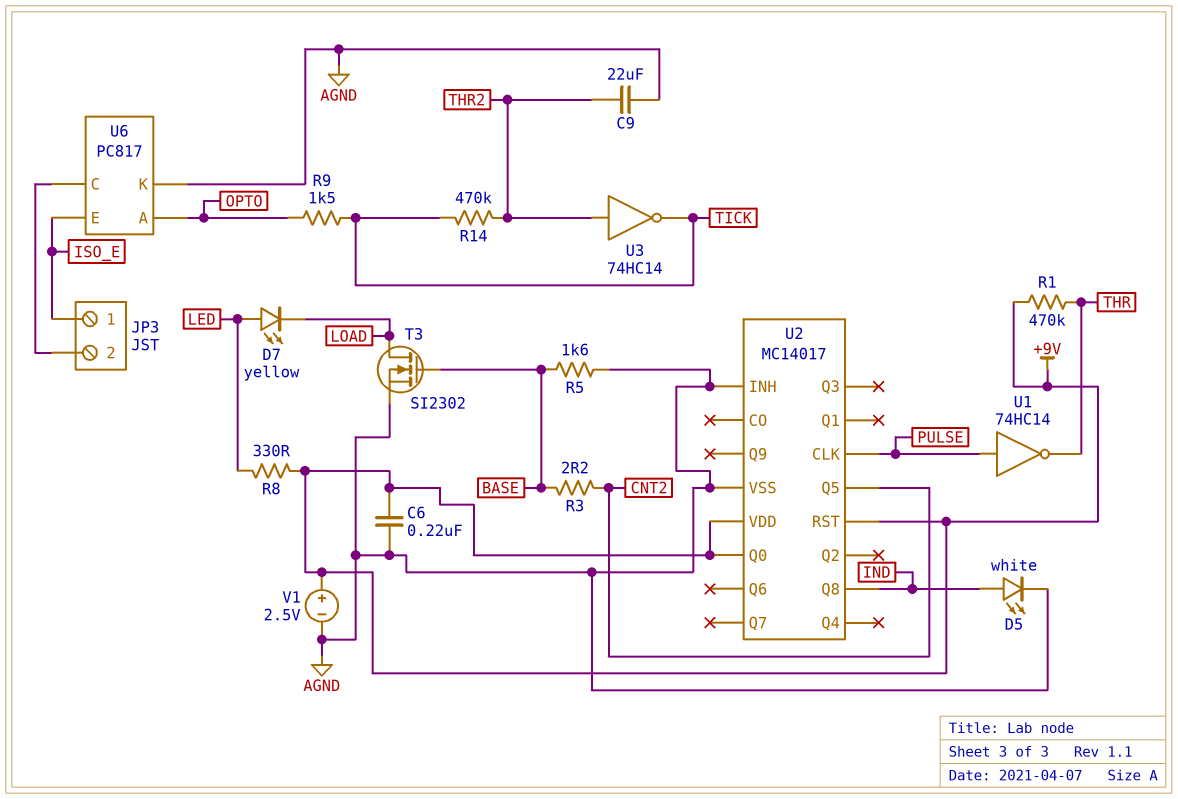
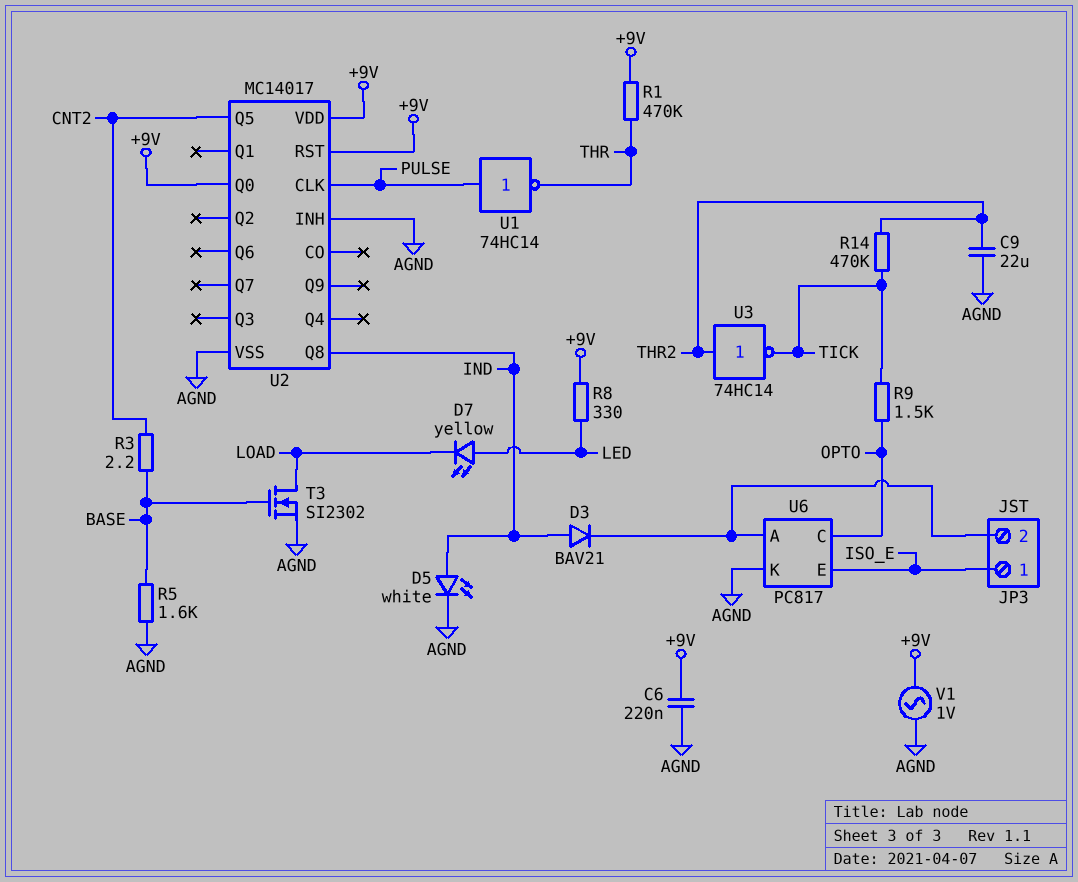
D3: none -> diode BAV21 (A IND, K JP3/2)
U6 pin A: OPTO -> JP3/2
U6 pin C: JP3/2 -> OPTO
V1: 2.5V (plus +9V, minus AGND) -> AC 1V (+9V, AGND)

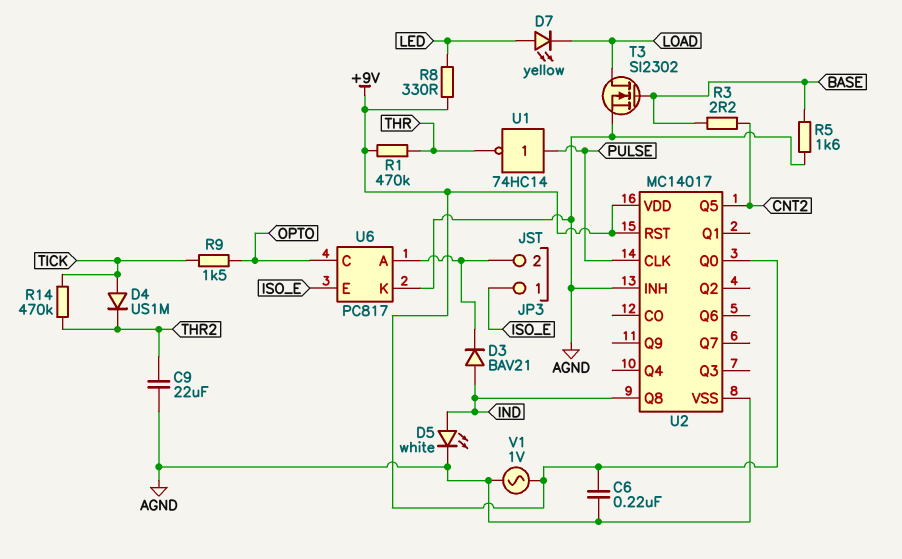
D4: none -> diode US1M (A TICK, K THR2)
U3: NOT 74HC14 (in THR2, out TICK) -> none

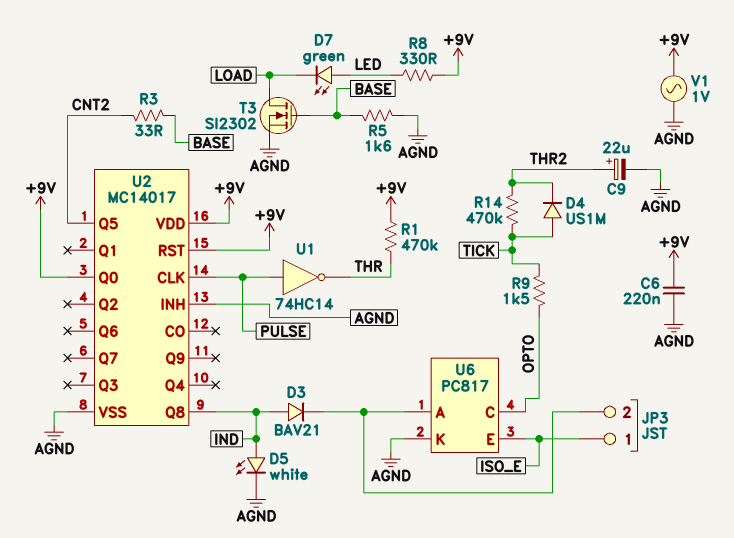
C9: 22uF (AGND, THR2) -> 22uF (plus THR2, minus AGND)
D7: LED yellow (A LED, K LOAD) -> LED green (A LED, K LOAD)
R3: 2.2 (BASE, CNT2) -> 33 (BASE, CNT2)

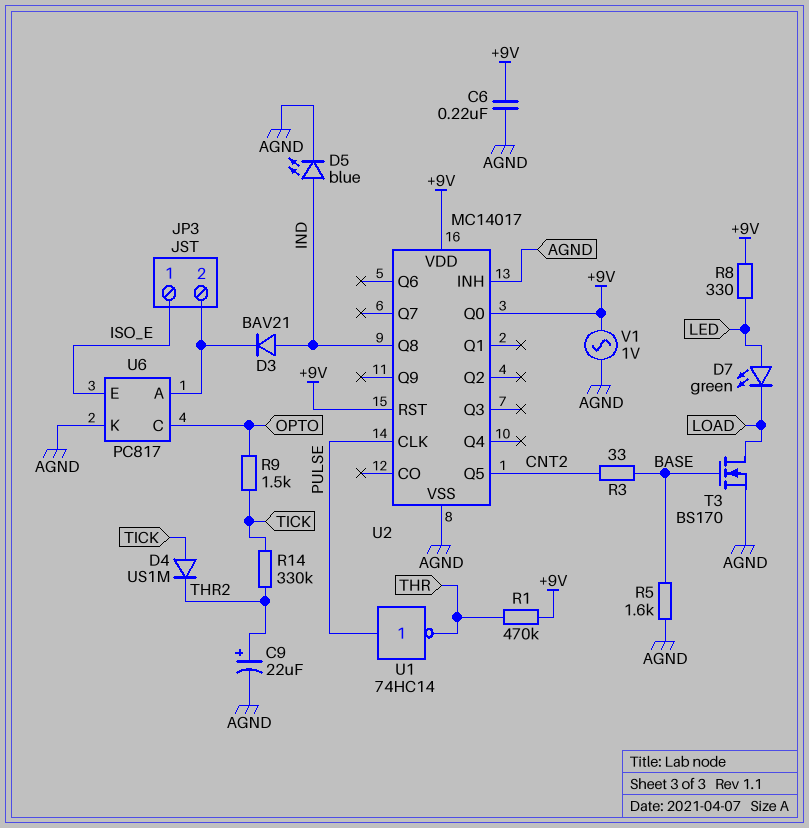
D5: LED white (A IND, K AGND) -> LED blue (A IND, K AGND)
R14: 470k (THR2, TICK) -> 330k (THR2, TICK)
T3: NMOS SI2302 (G BASE, D LOAD, S AGND) -> NMOS BS170 (G BASE, D LOAD, S AGND)

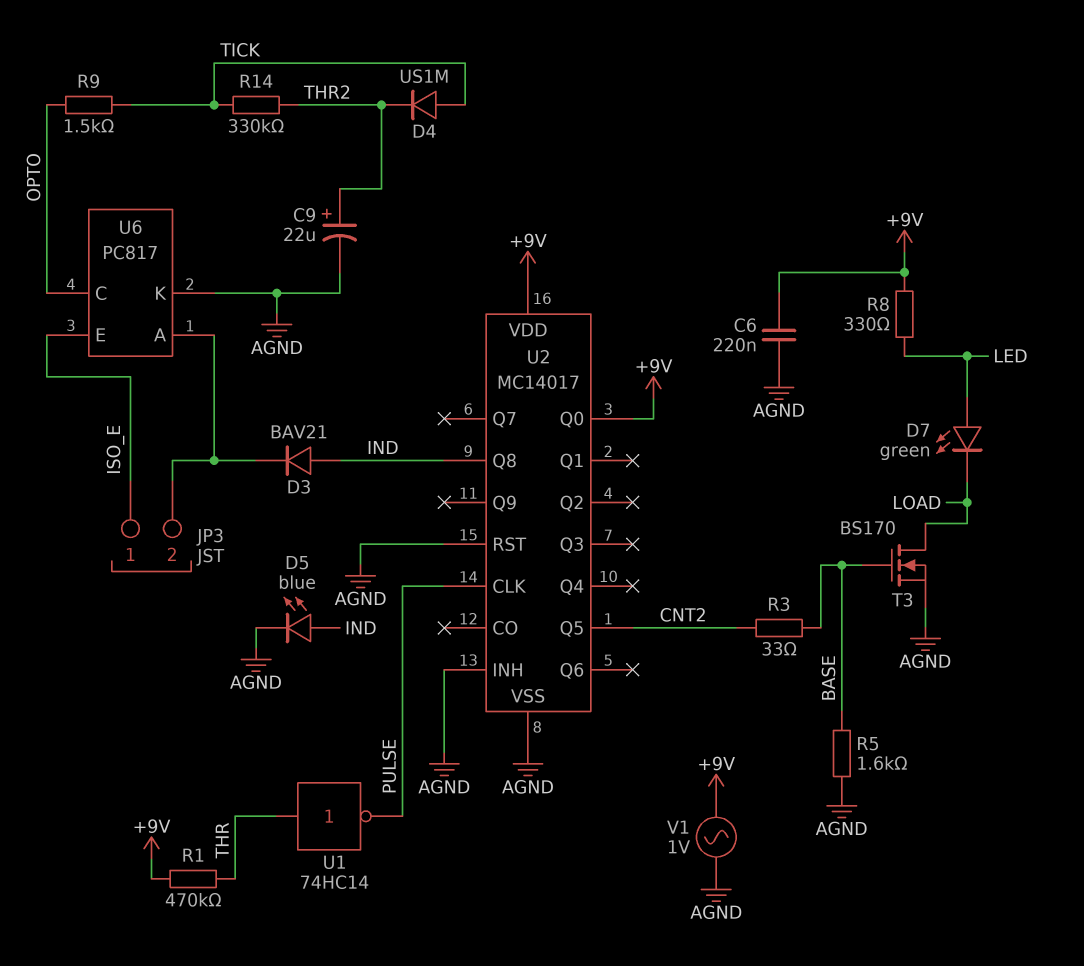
U1: NOT 74HC14 (in PULSE, out THR) -> NOT 74HC14 (in THR, out PULSE)
U2 pin RST: +9V -> AGND

